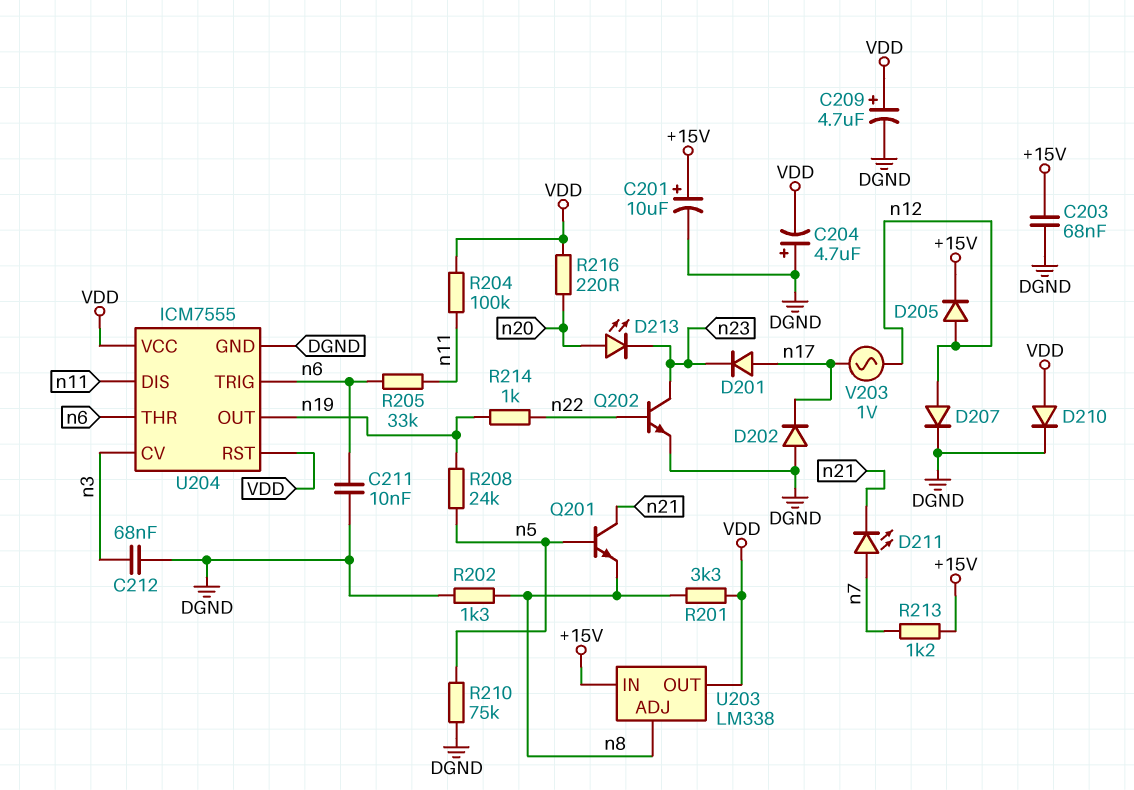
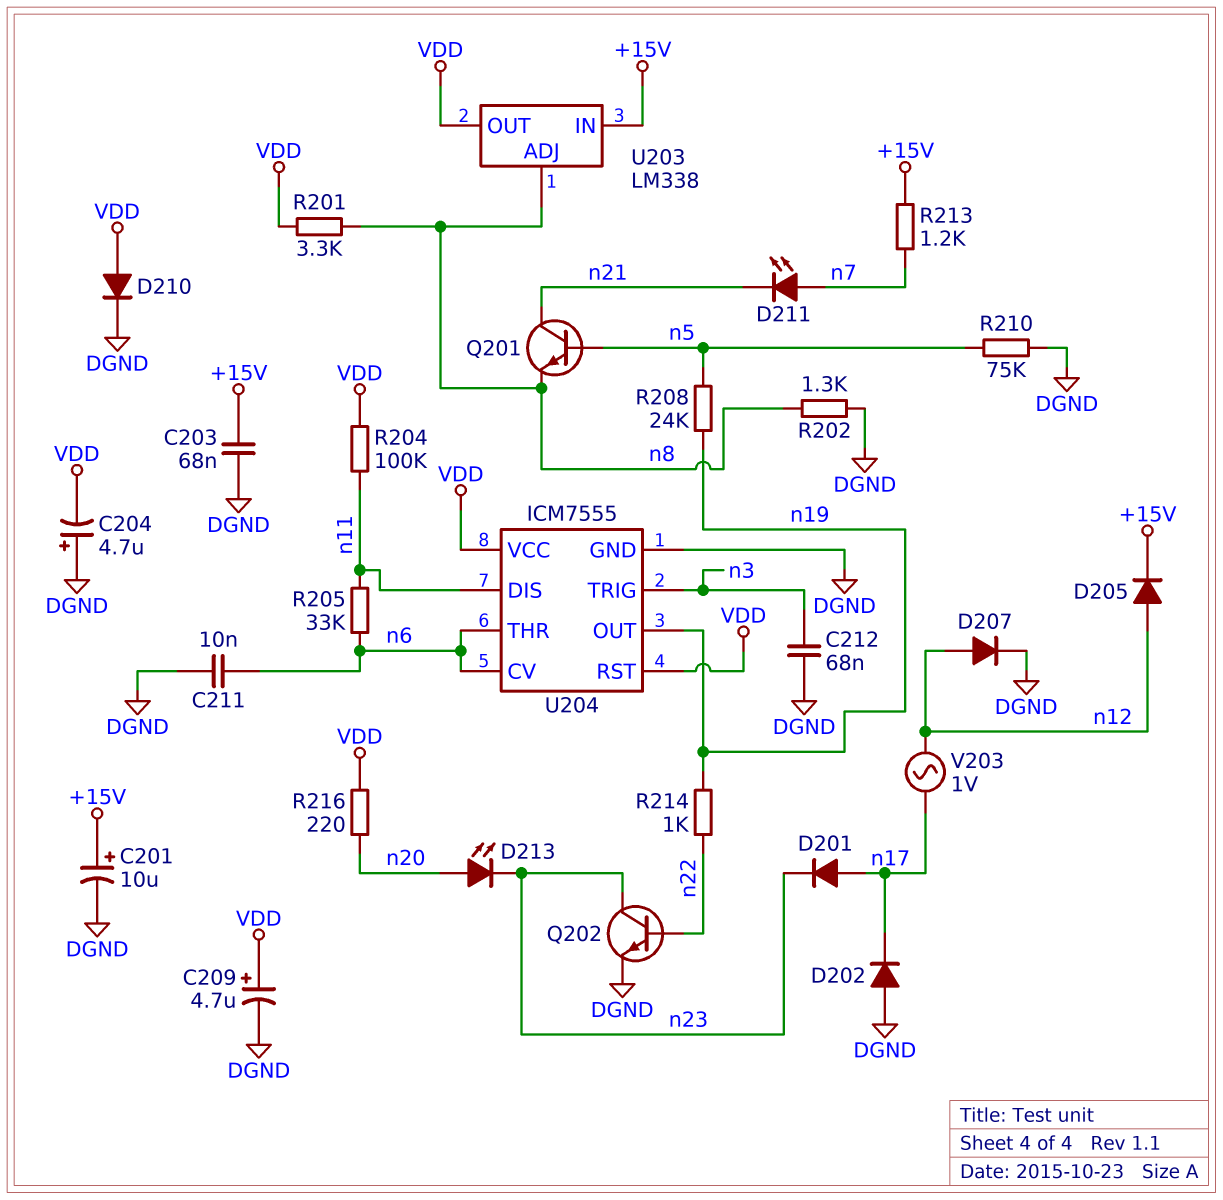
U204 pin CV: n3 -> n6
U204 pin TRIG: n6 -> n3

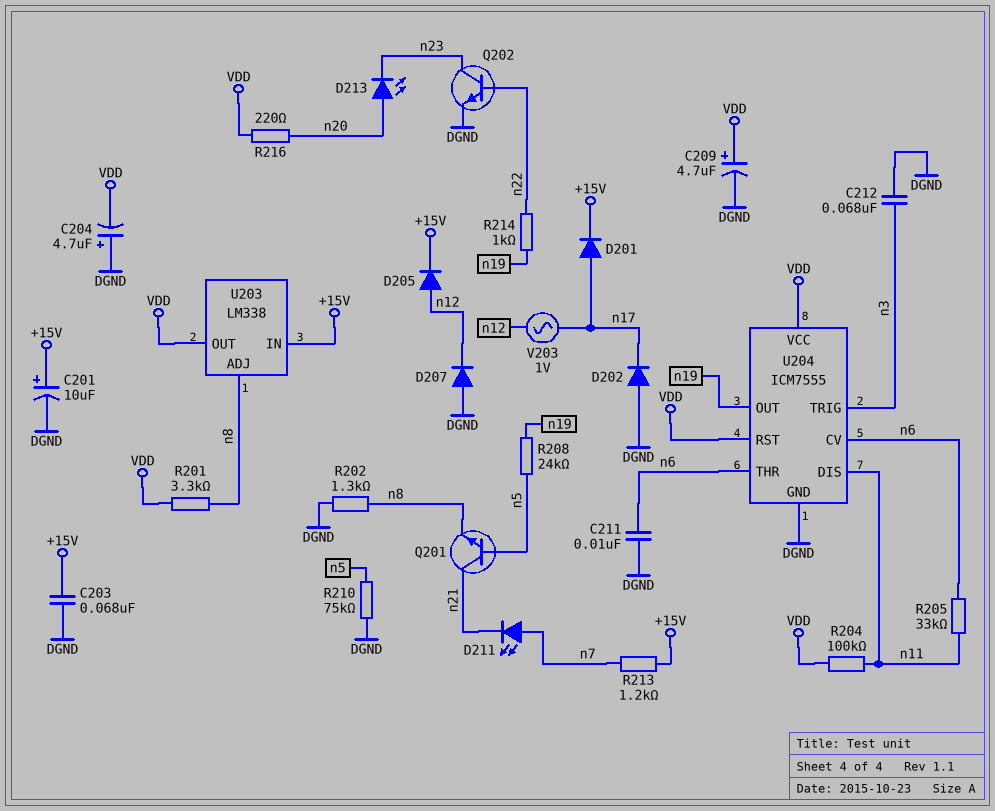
D201: diode (A n17, K n23) -> diode (A n17, K +15V)
D207: diode (A n12, K DGND) -> diode (A DGND, K n12)
D210: diode (A VDD, K DGND) -> none

